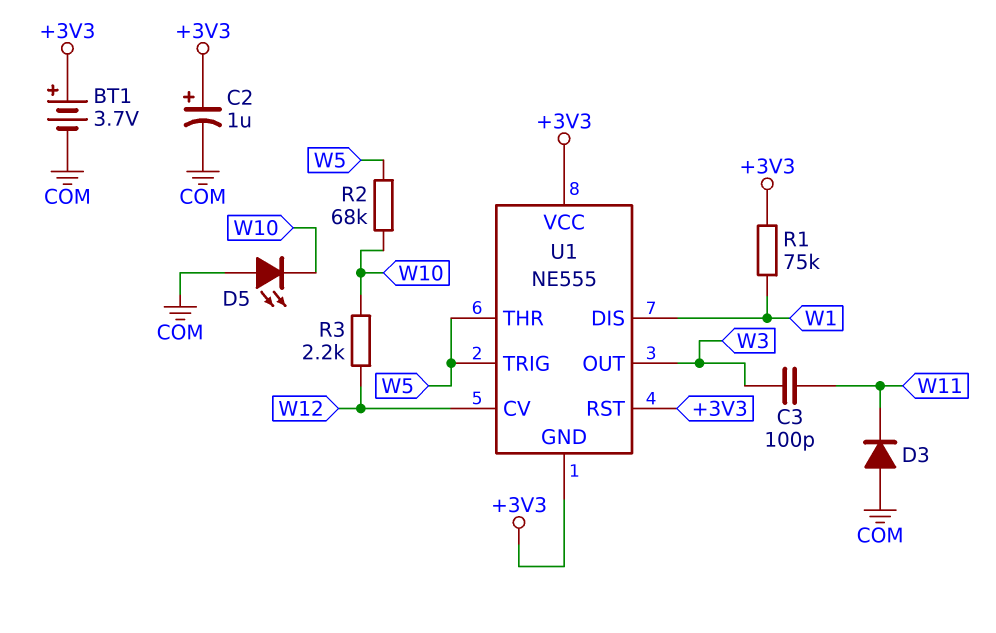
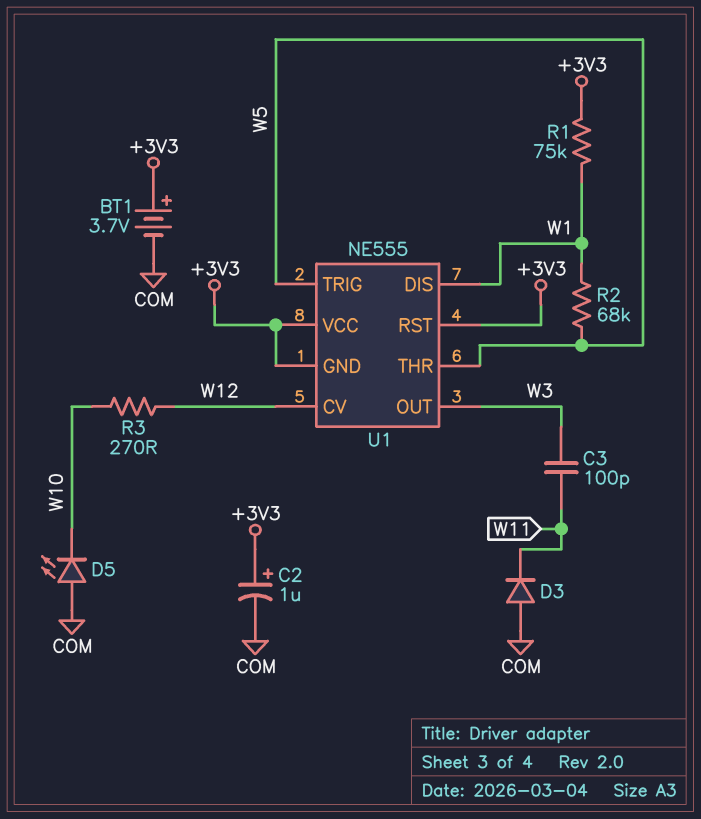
R2: 68k (W5, W10) -> 68k (W1, W5)
R3: 2.2k (W10, W12) -> 270 (W10, W12)

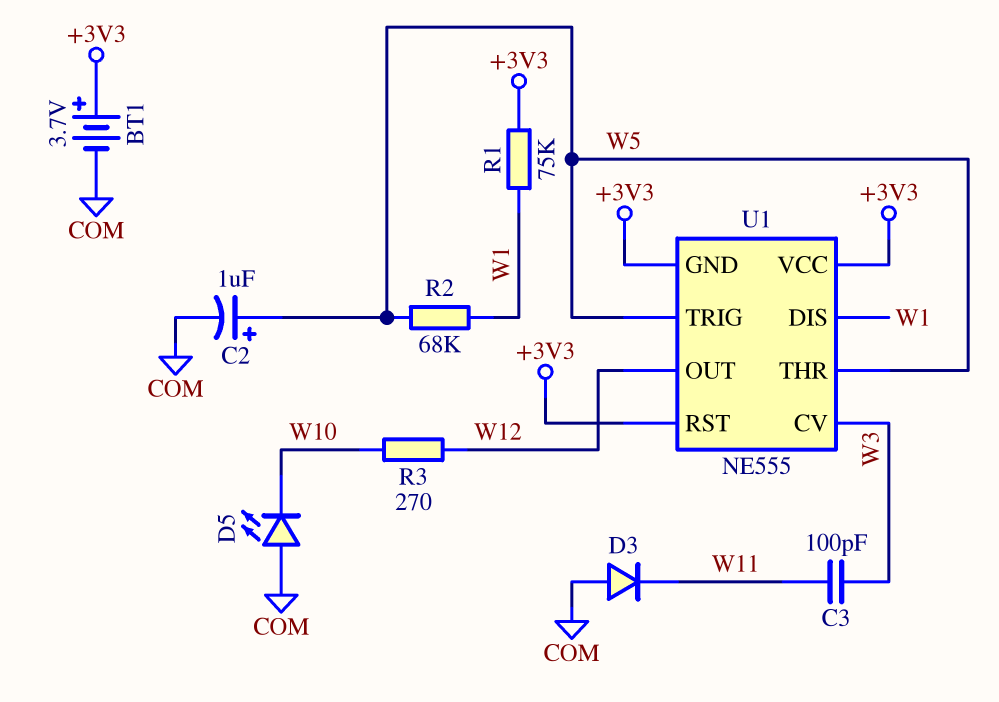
C2: 1uF (plus +3V3, minus COM) -> 1uF (plus W5, minus COM)
U1 pin CV: W12 -> W3
U1 pin OUT: W3 -> W12

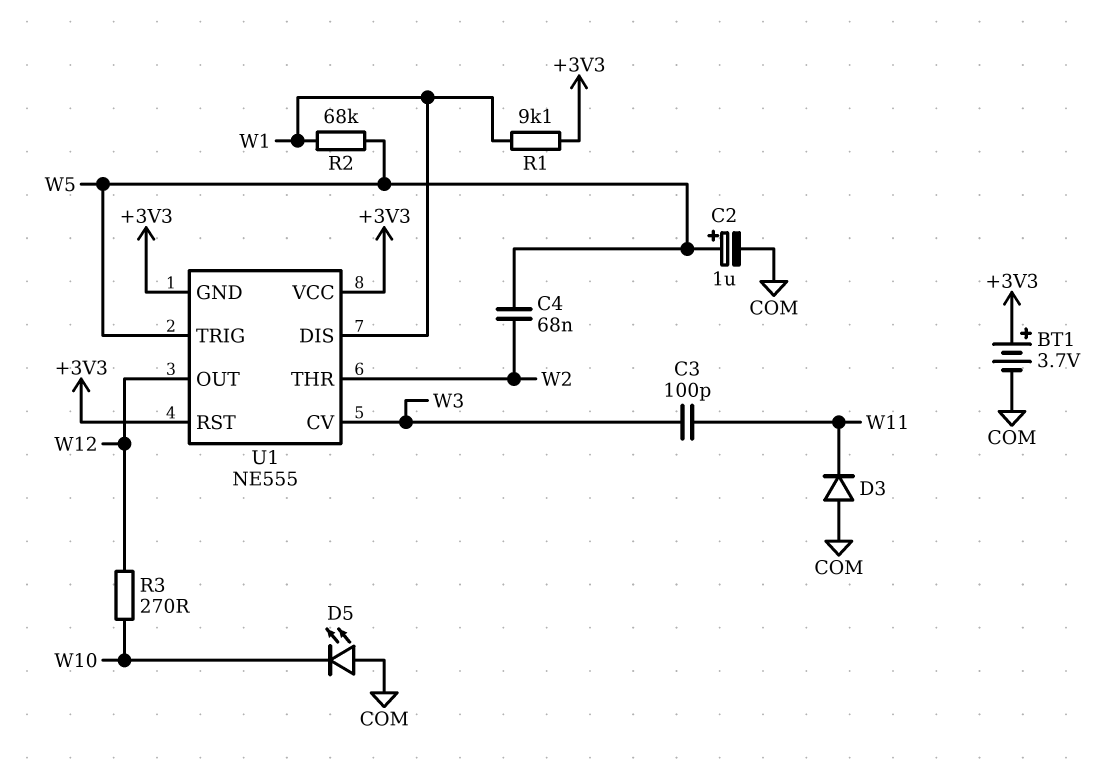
C4: none -> 68nF (W2, W5)
R1: 75k (+3V3, W1) -> 9.1k (+3V3, W1)
U1 pin THR: W5 -> W2

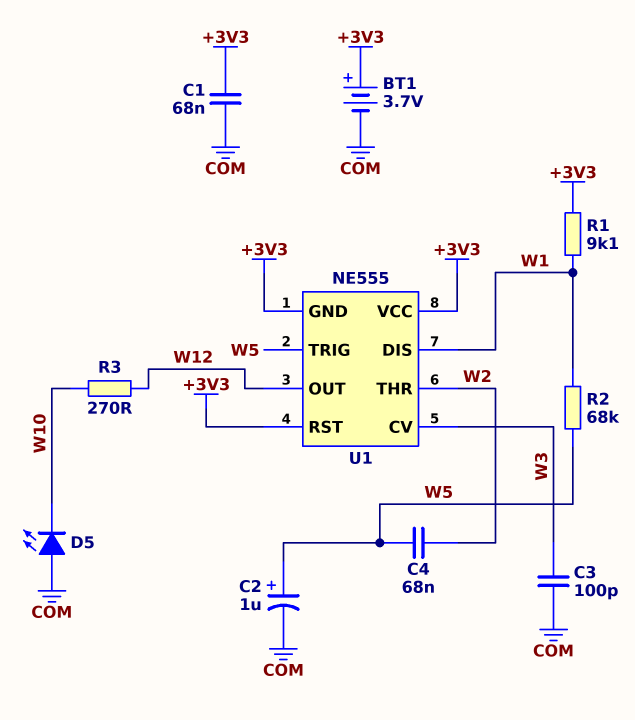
C1: none -> 68nF (+3V3, COM)
C3: 100pF (W3, W11) -> 100pF (COM, W3)
D3: diode (A COM, K W11) -> none

